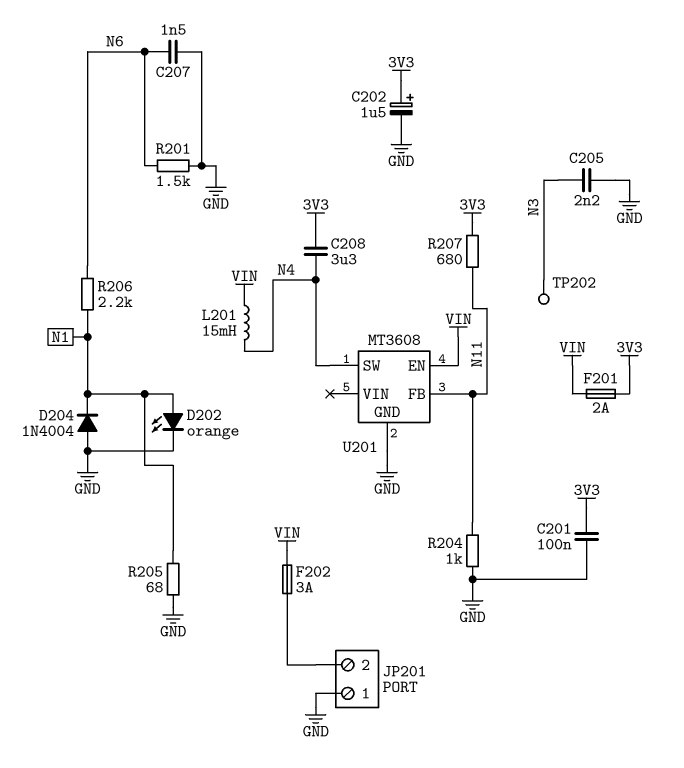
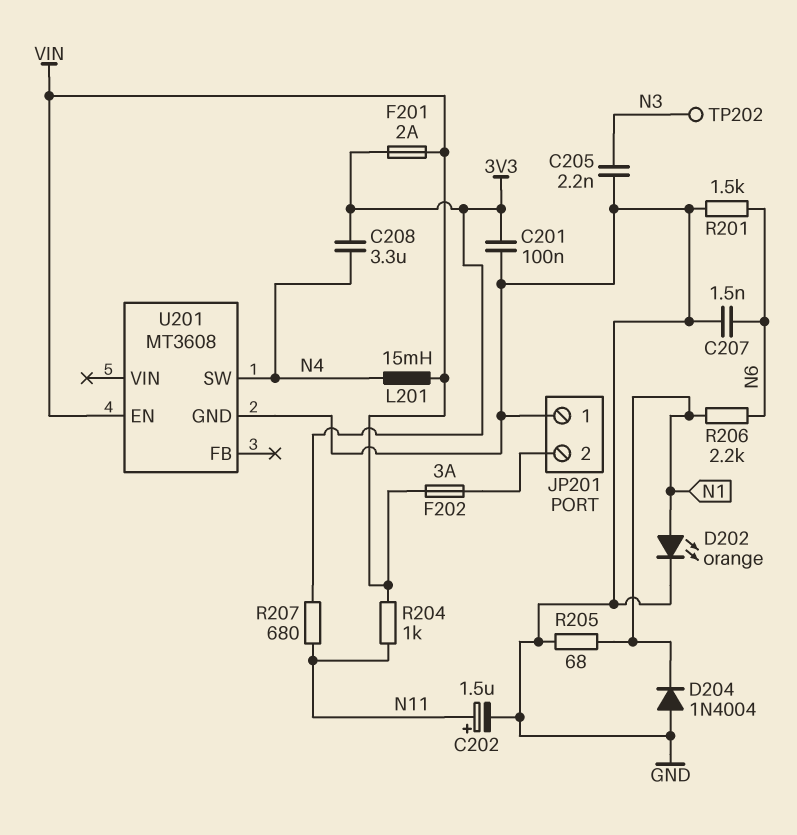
C202: 1.5uF (plus 3V3, minus GND) -> 1.5uF (plus N11, minus GND)
R204: 1k (GND, N11) -> 1k (N11, VIN)
U201 pin FB: N11 -> none

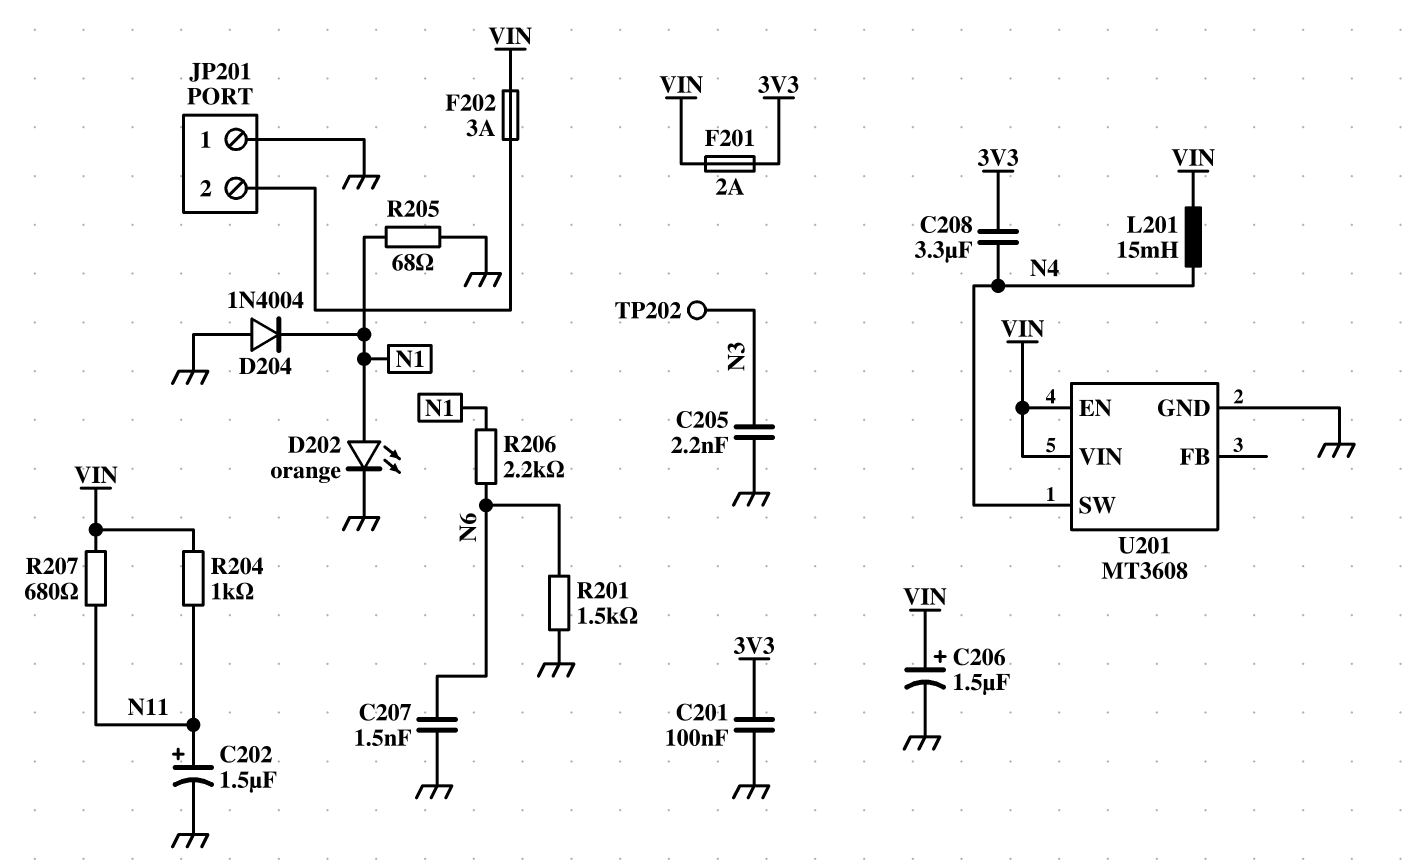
C206: none -> 1.5uF (plus VIN, minus GND)
R207: 680 (3V3, N11) -> 680 (N11, VIN)
U201 pin VIN: none -> VIN

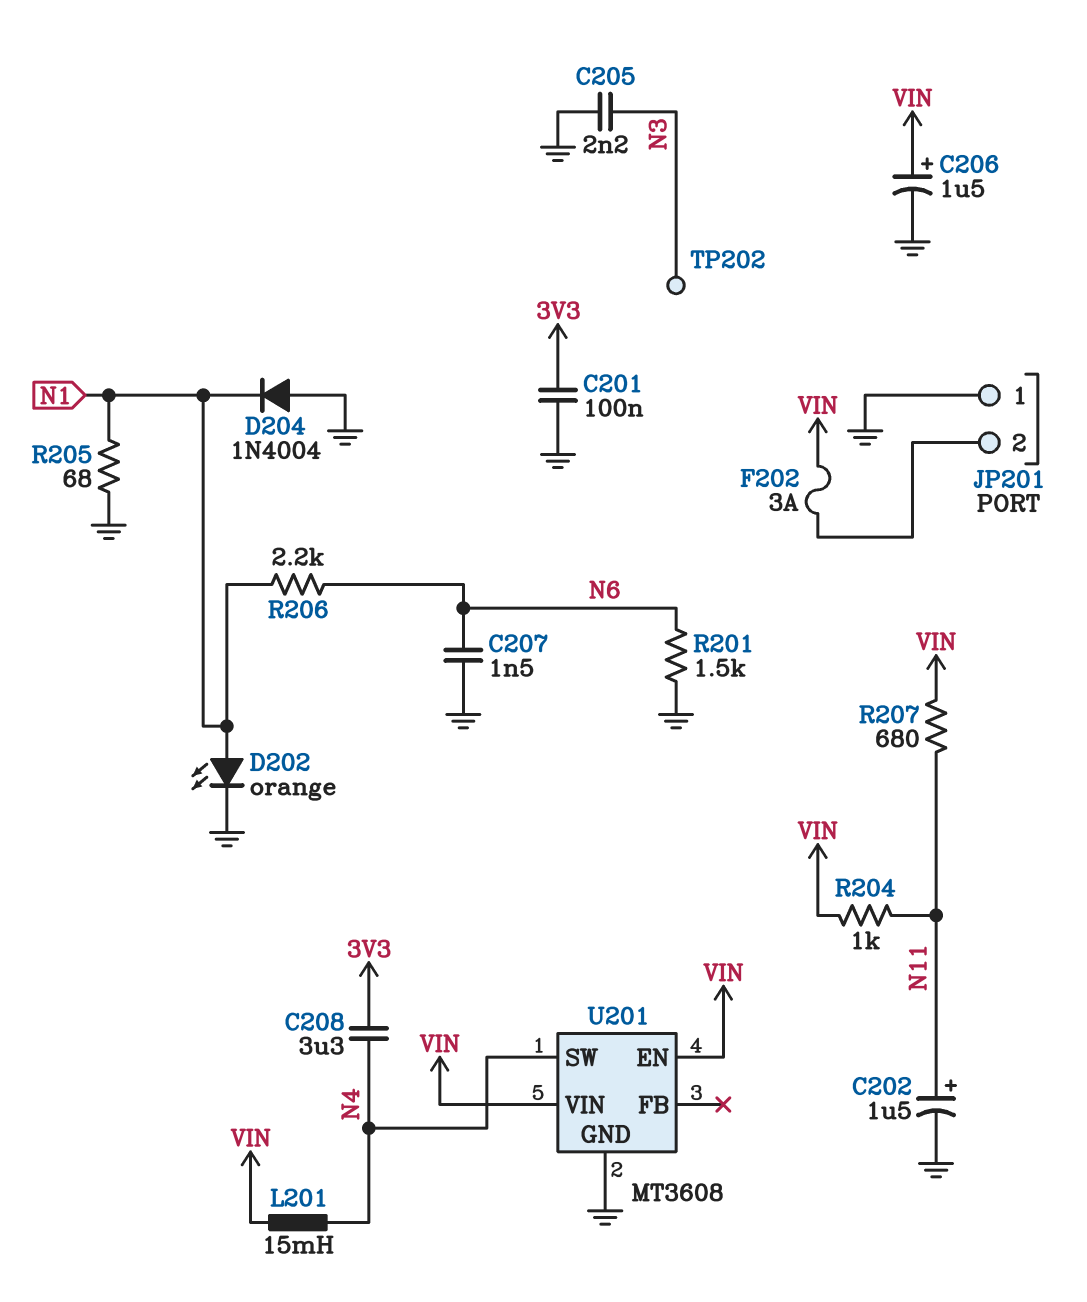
F201: 2A (3V3, VIN) -> none

